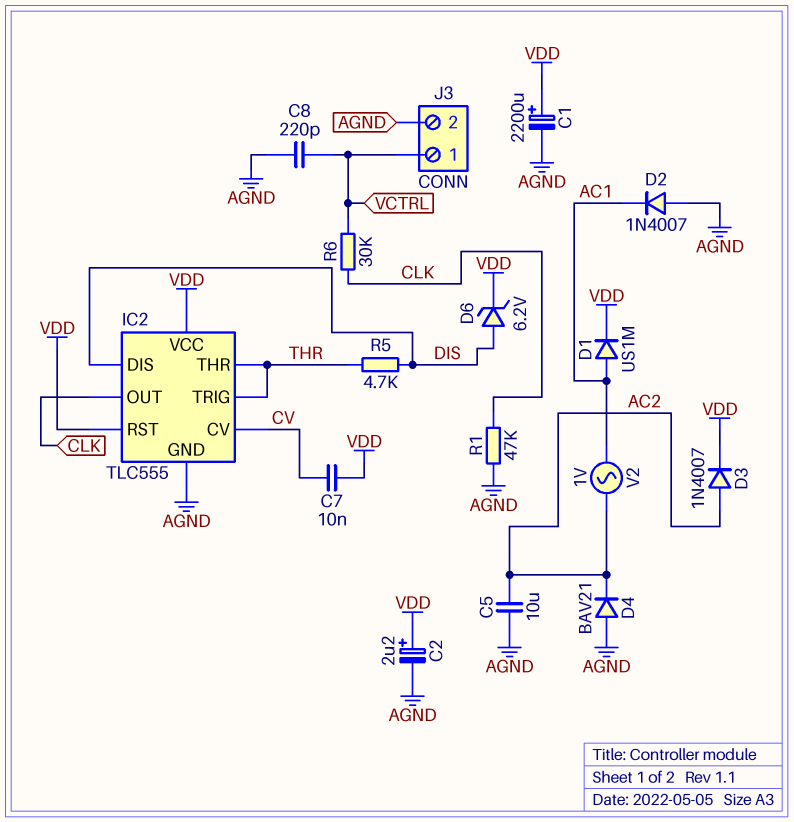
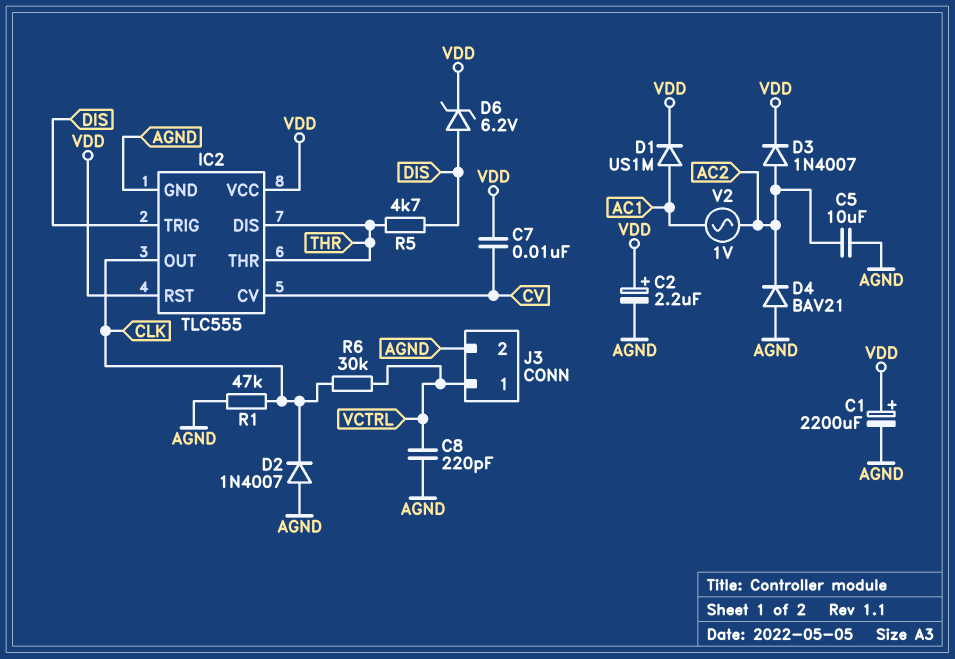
D2: diode 1N4007 (A AGND, K AC1) -> diode 1N4007 (A AGND, K CLK)
IC2 pin DIS: DIS -> THR
IC2 pin TRIG: THR -> DIS

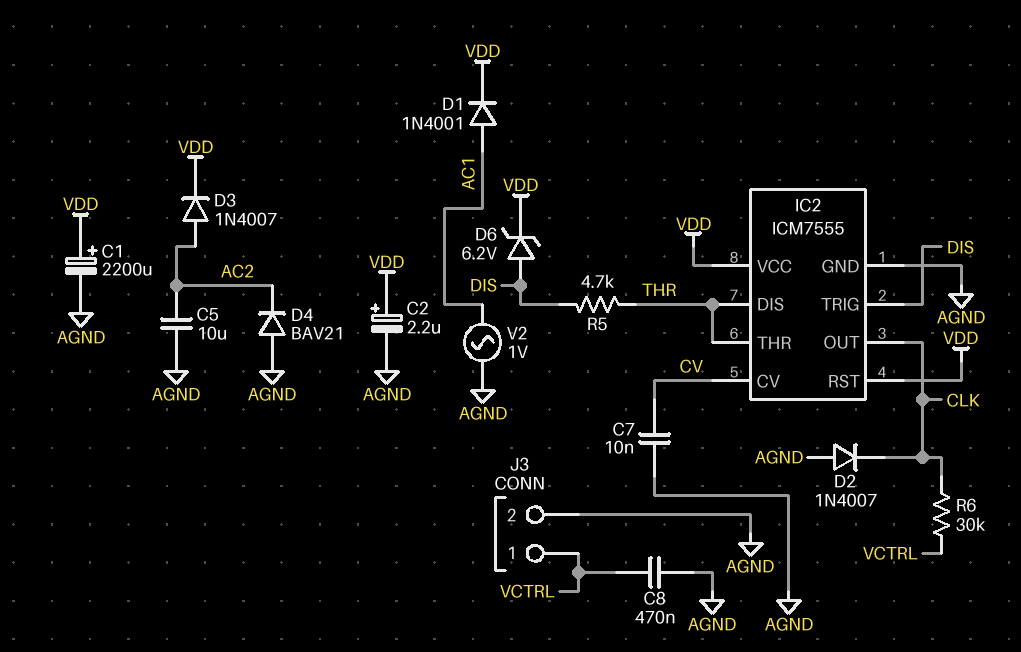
C7: 10nF (CV, VDD) -> 10nF (AGND, CV)
C8: 220pF (AGND, VCTRL) -> 470nF (AGND, VCTRL)
D1: diode US1M (A AC1, K VDD) -> diode 1N4001 (A AC1, K VDD)
IC2: TLC555 -> ICM7555
R1: 47k (AGND, CLK) -> none
V2: AC 1V (AC1, AC2) -> AC 1V (AC1, AGND)

